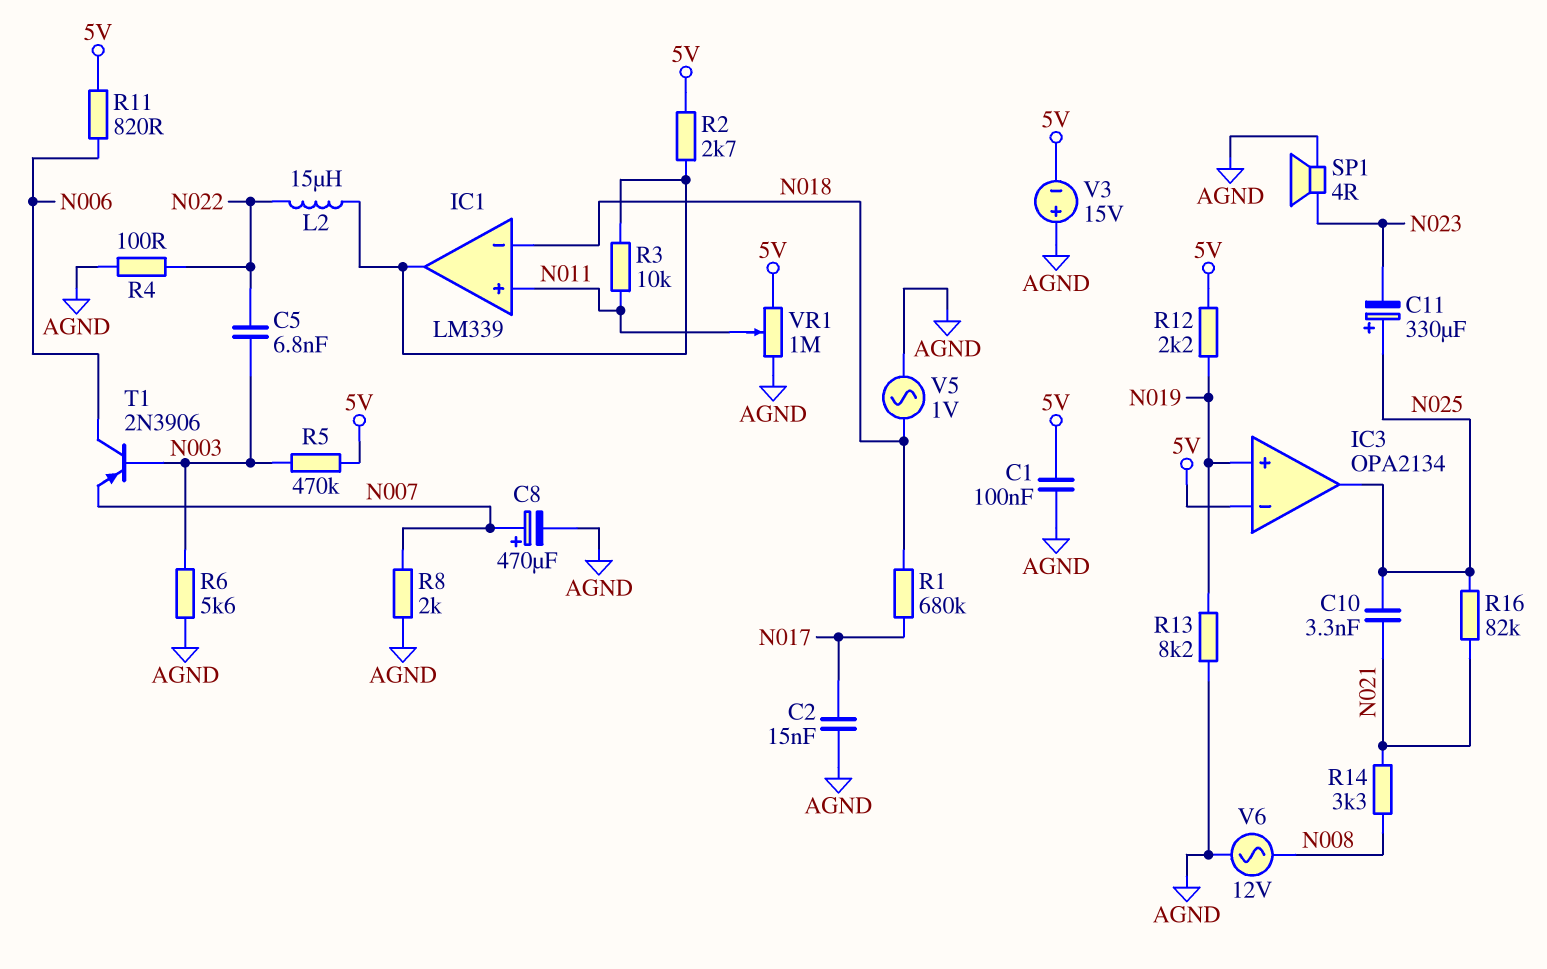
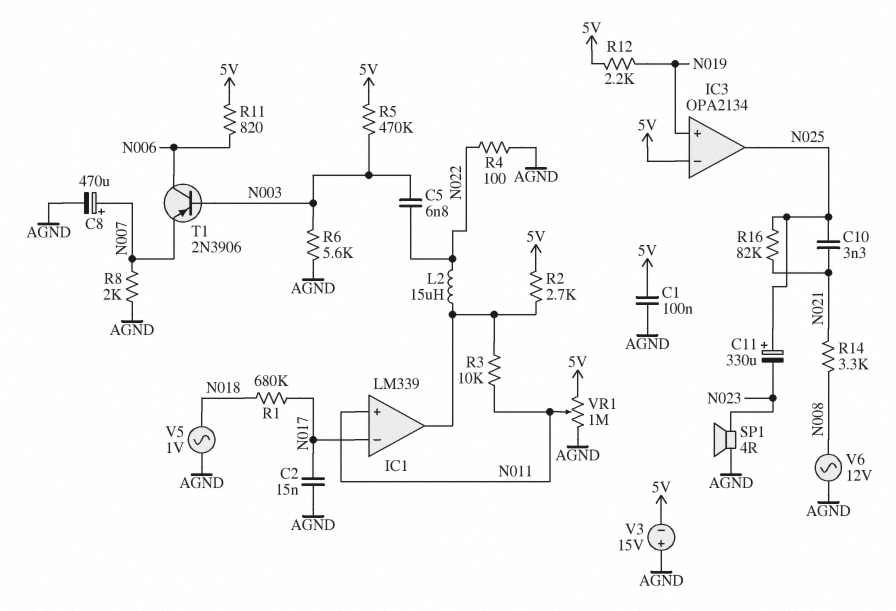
IC1 pin in-: N018 -> N017
R13: 8.2k (AGND, N019) -> none

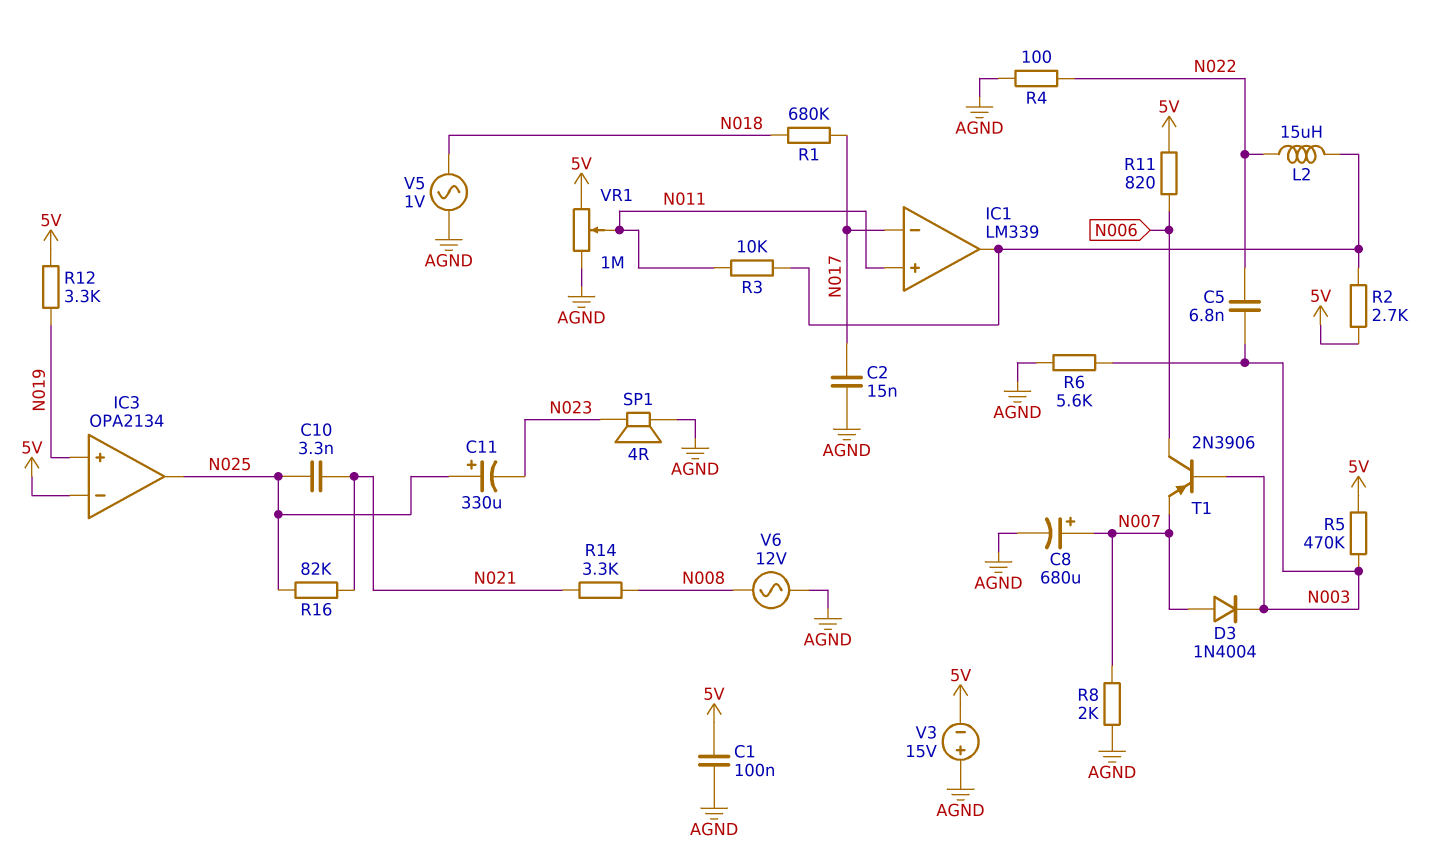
C8: 470uF (plus N007, minus AGND) -> 680uF (plus N007, minus AGND)
D3: none -> diode 1N4004 (A N007, K N003)
R12: 2.2k (5V, N019) -> 3.3k (5V, N019)

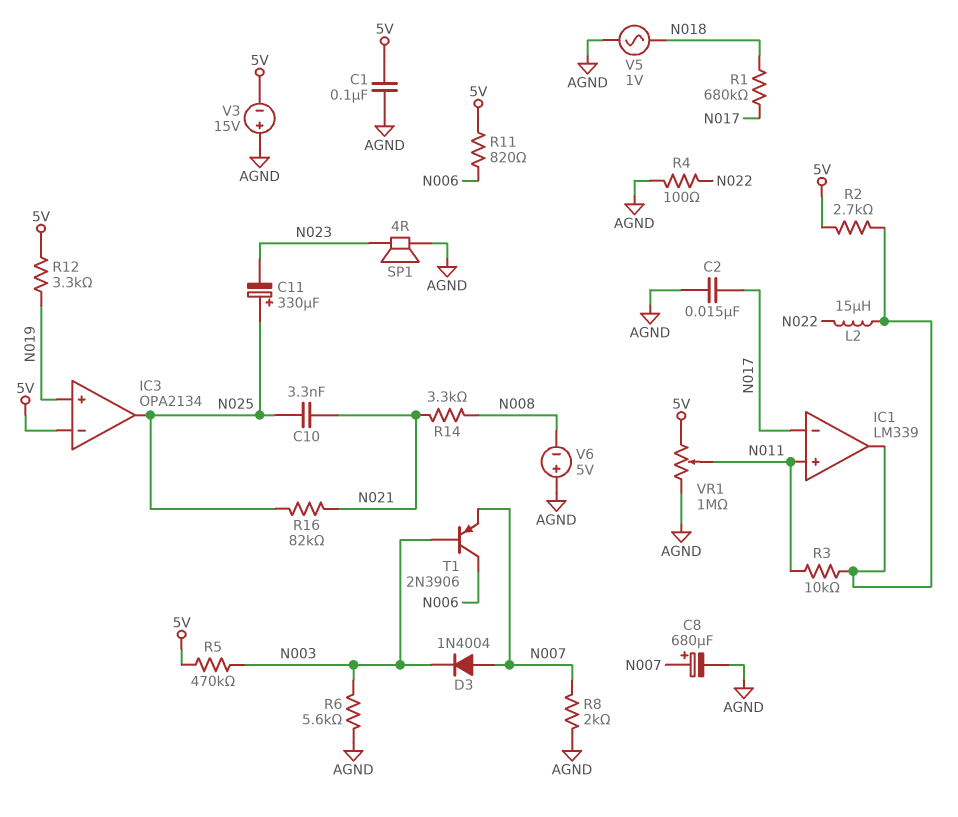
C5: 6.8nF (N003, N022) -> none
V6: AC 12V (AGND, N008) -> 5V (plus AGND, minus N008)

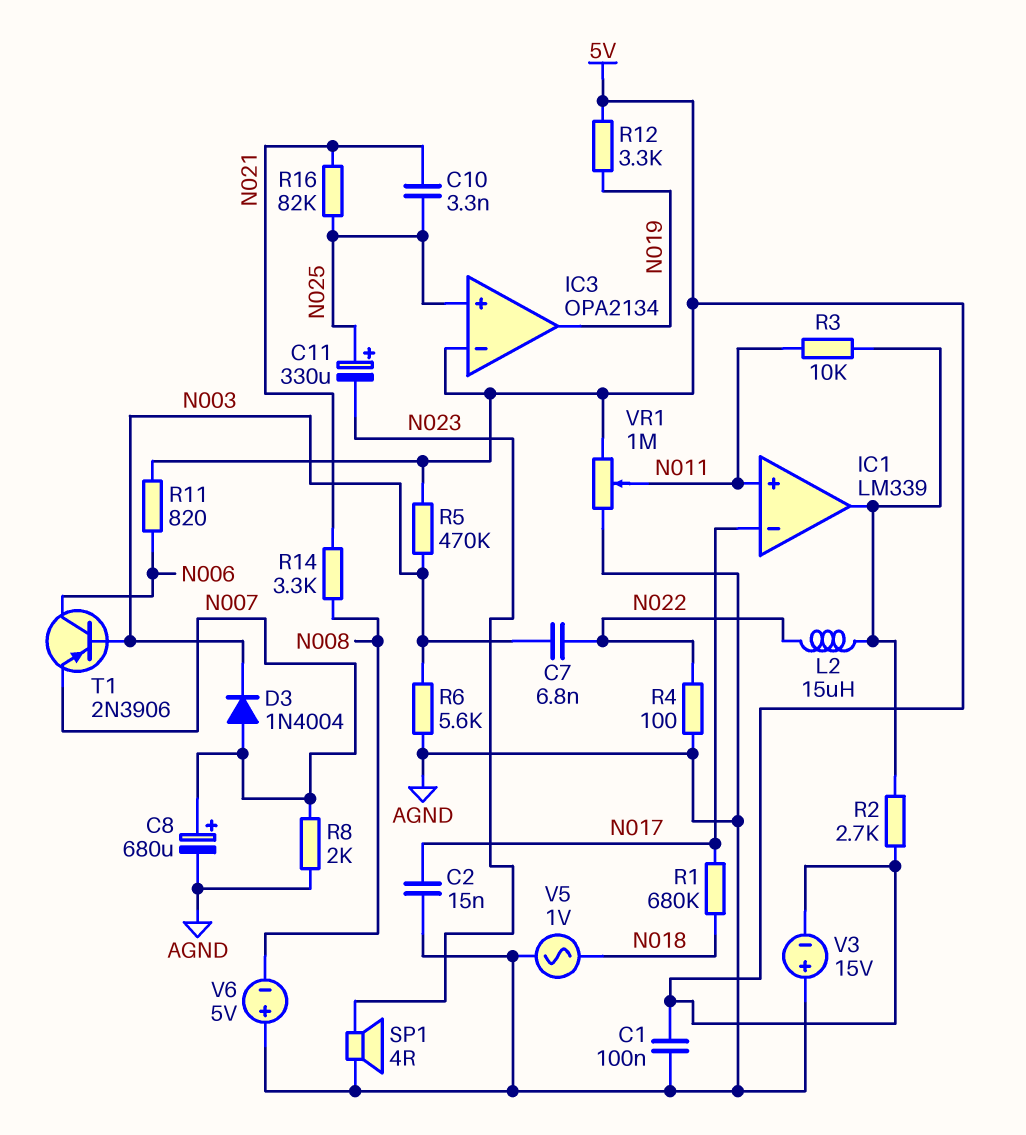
C7: none -> 6.8nF (N003, N022)
IC3 pin in+: N019 -> N025
IC3 pin out: N025 -> N019

